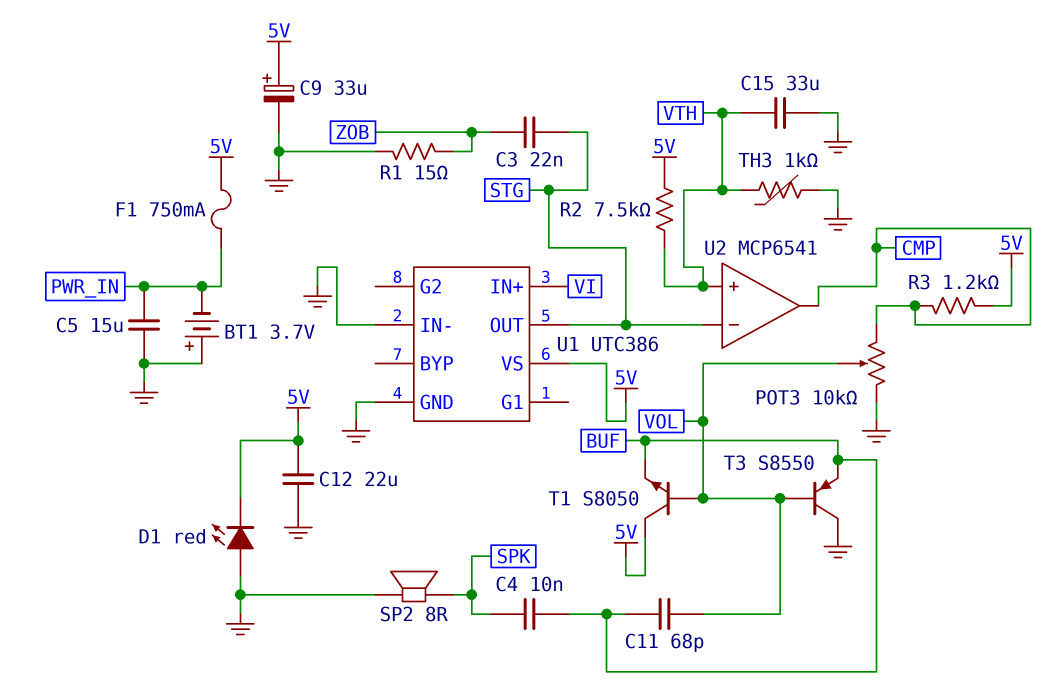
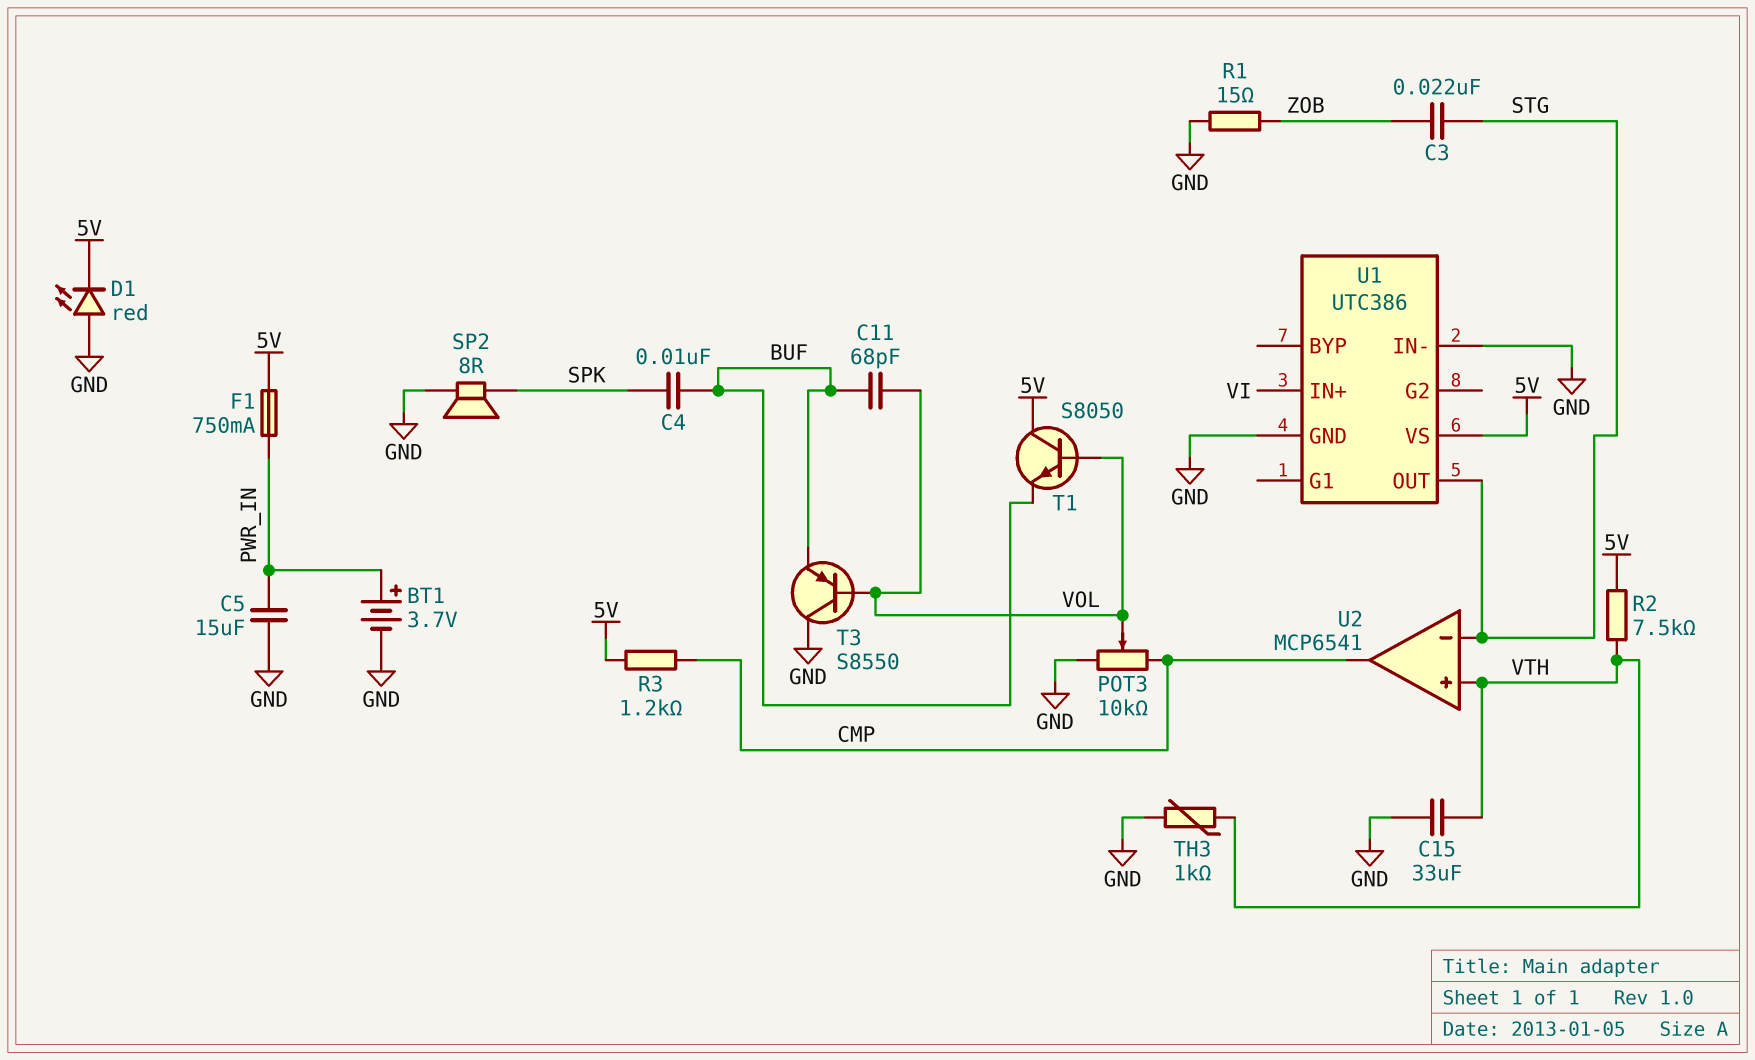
BT1: 3.7V (plus GND, minus PWR_IN) -> 3.7V (plus PWR_IN, minus GND)
C9: 33uF (plus 5V, minus GND) -> none
C12: 22uF (5V, GND) -> none

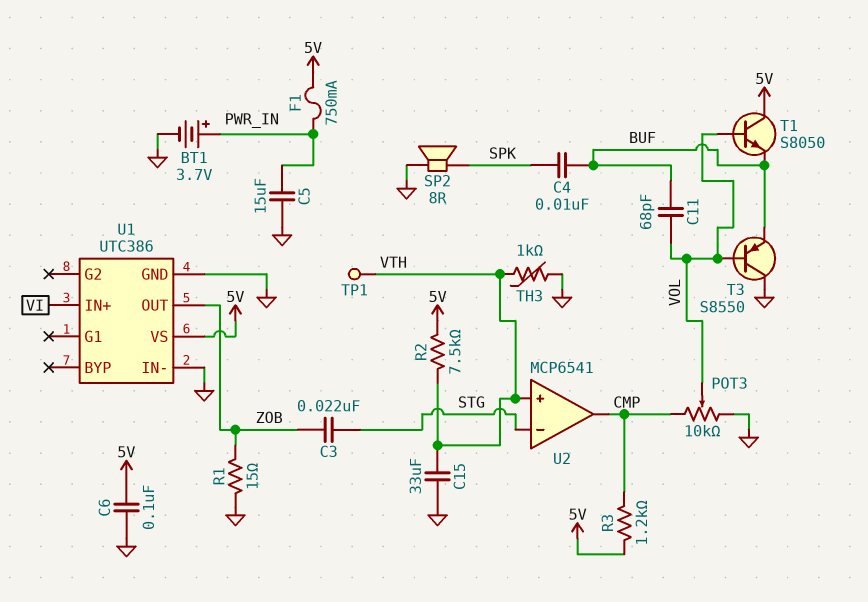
C6: none -> 100nF (5V, GND)
D1: LED red (A GND, K 5V) -> none
TP1: none -> test point (VTH)
U1 pin OUT: STG -> ZOB

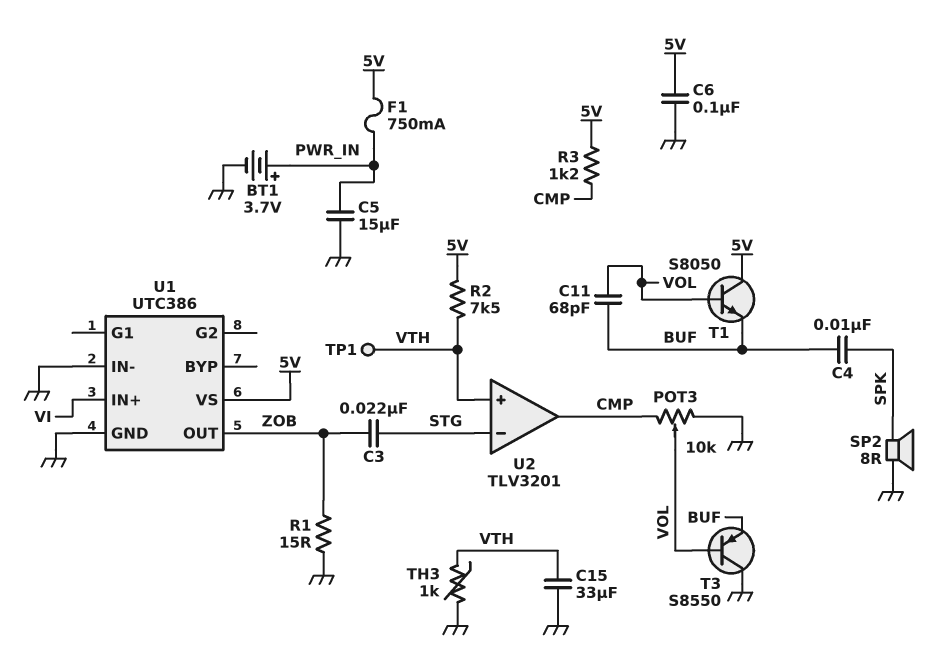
U2: MCP6541 -> TLV3201

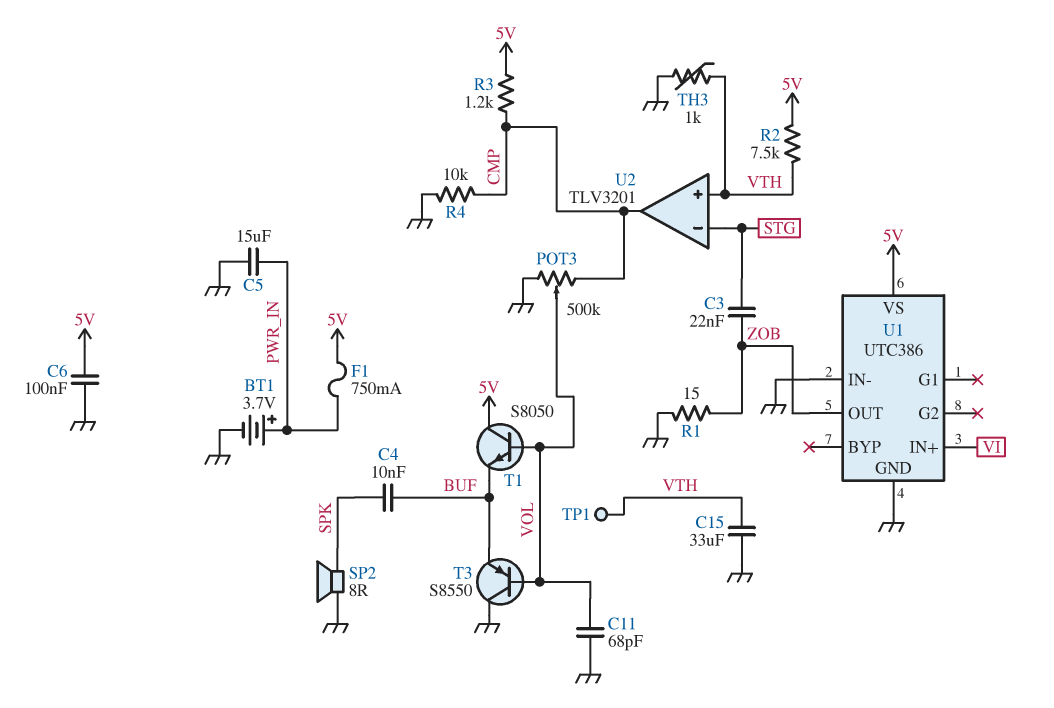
C11: 68pF (BUF, VOL) -> 68pF (GND, VOL)
POT3: 10k (CMP, GND, wiper VOL) -> 500k (CMP, GND, wiper VOL)
R4: none -> 10k (CMP, GND)

